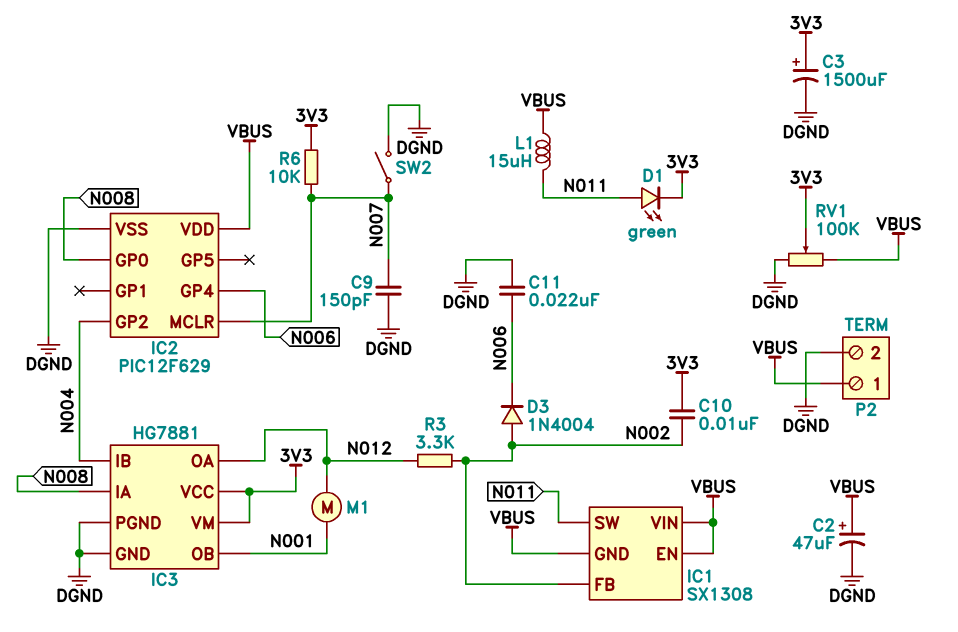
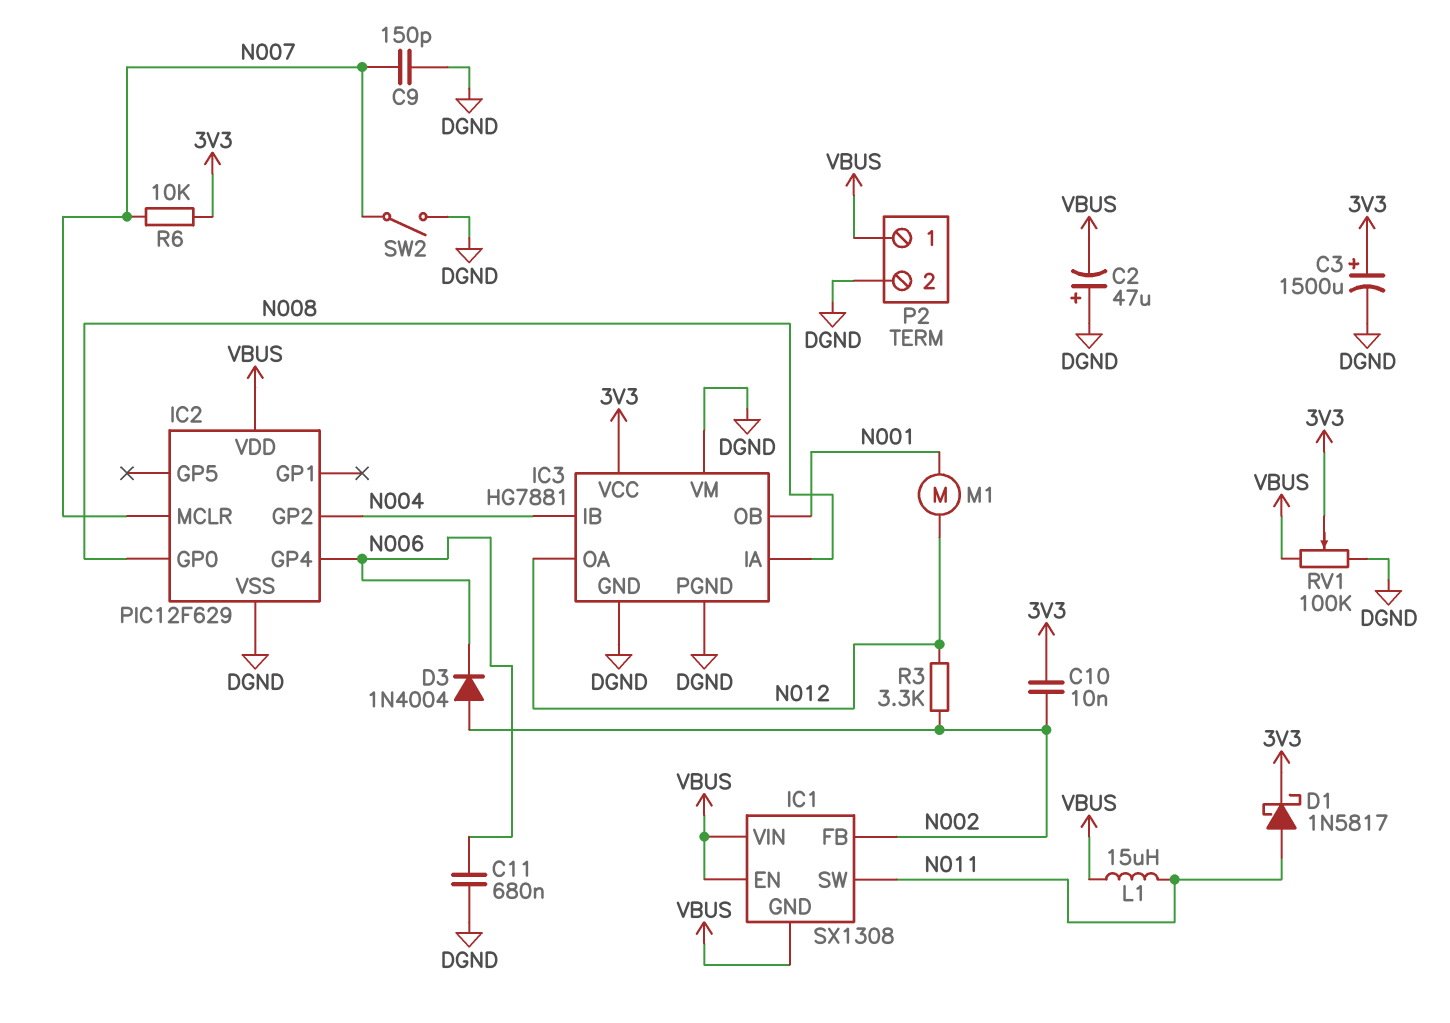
C2: 47uF (plus VBUS, minus DGND) -> 47uF (plus DGND, minus VBUS)
C11: 22nF (DGND, N006) -> 680nF (DGND, N006)
D1: LED green (A N011, K 3V3) -> schottky 1N5817 (A N011, K 3V3)
IC3 pin VM: 3V3 -> DGND

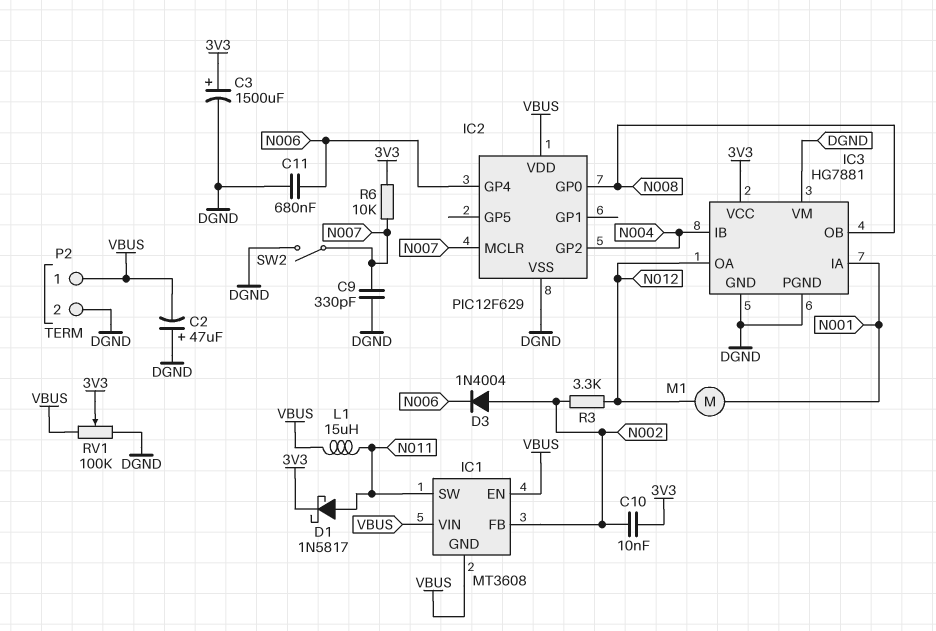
C9: 150pF (DGND, N007) -> 330pF (DGND, N007)
IC1: SX1308 -> MT3608
IC3 pin IA: N008 -> N001
IC3 pin OB: N001 -> N008

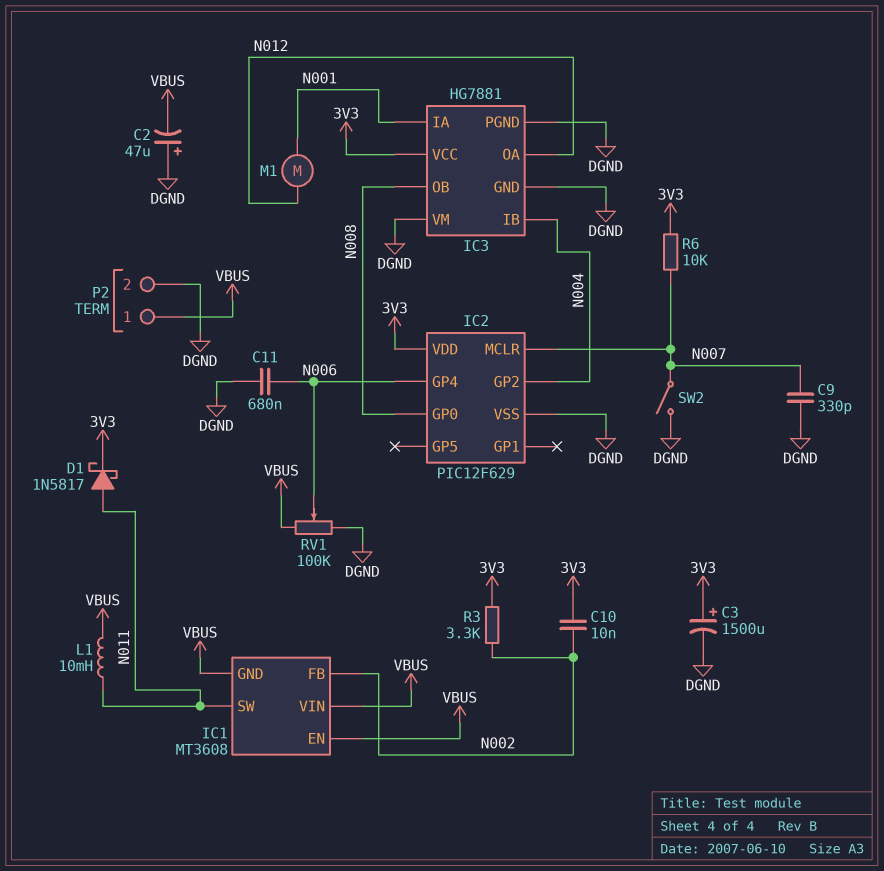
D3: diode 1N4004 (A N002, K N006) -> none
IC2 pin VDD: VBUS -> 3V3
L1: 15uH (N011, VBUS) -> 10mH (N011, VBUS)
R3: 3.3k (N002, N012) -> 3.3k (3V3, N002)
RV1: 100k (DGND, VBUS, wiper 3V3) -> 100k (DGND, VBUS, wiper N006)

